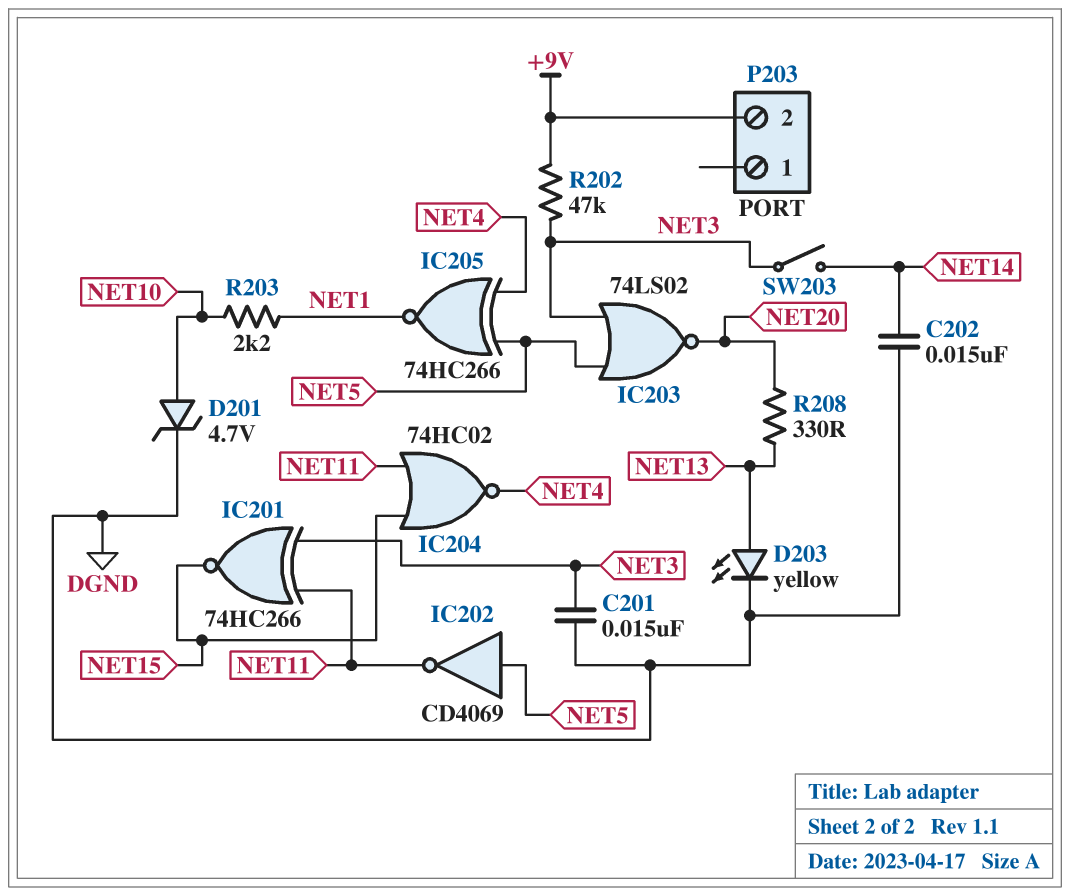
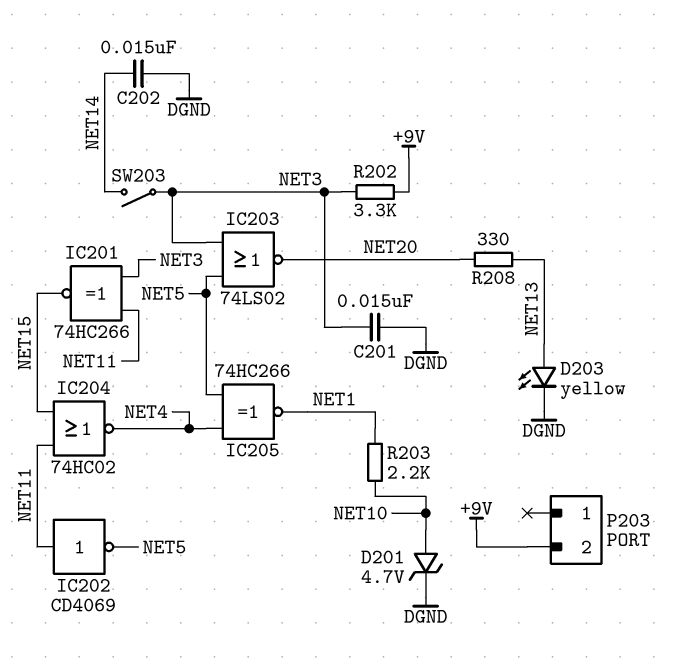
IC202: NOT CD4069 (in NET5, out NET11) -> NOT CD4069 (in NET11, out NET5)
R202: 47k (+9V, NET3) -> 3.3k (+9V, NET3)

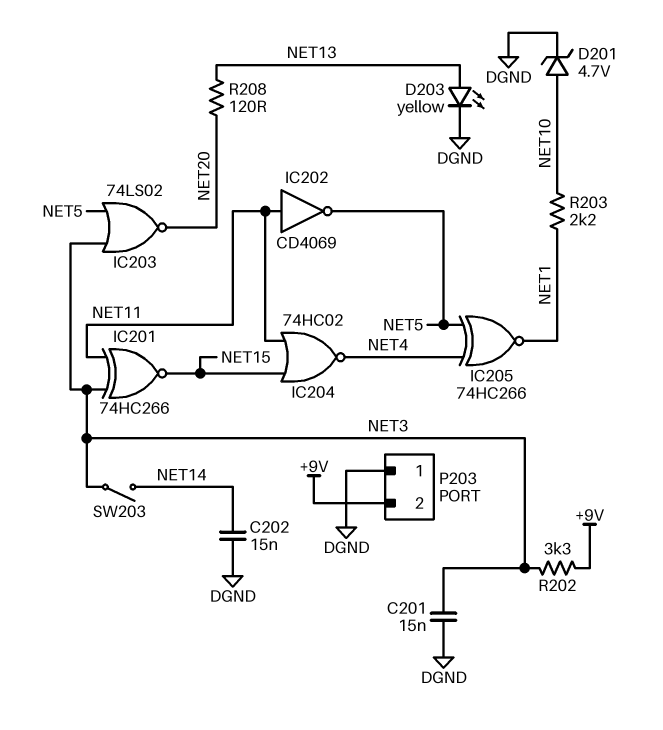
P203 pin 1: none -> DGND
R208: 330 (NET13, NET20) -> 120 (NET13, NET20)

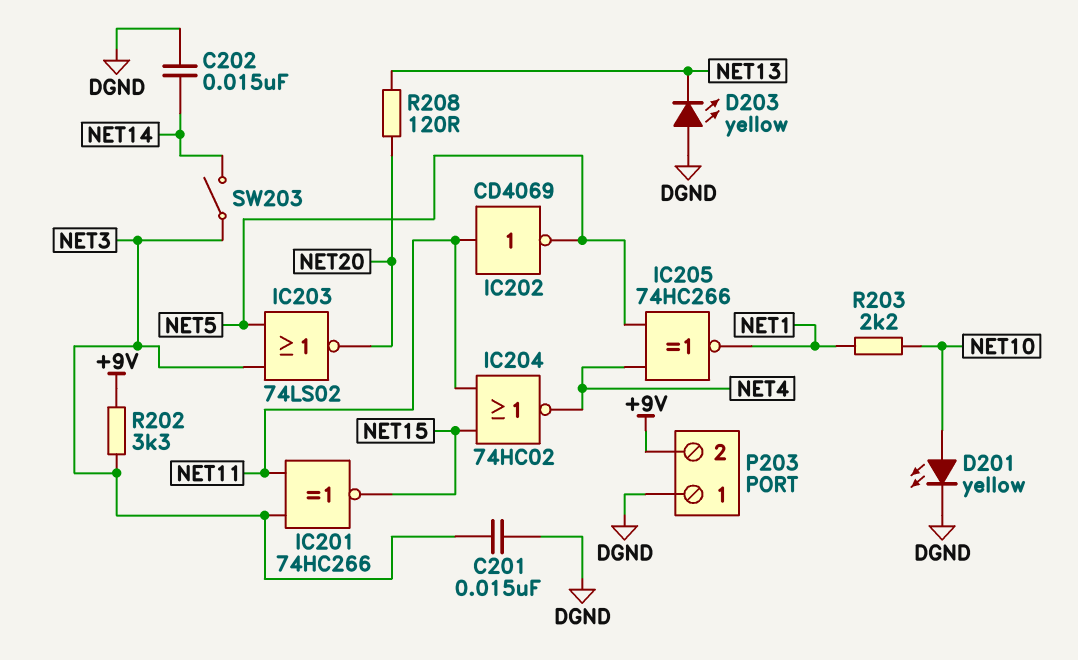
D201: zener 4.7V (A NET10, K DGND) -> LED yellow (A NET10, K DGND)
D203: LED yellow (A NET13, K DGND) -> LED yellow (A DGND, K NET13)

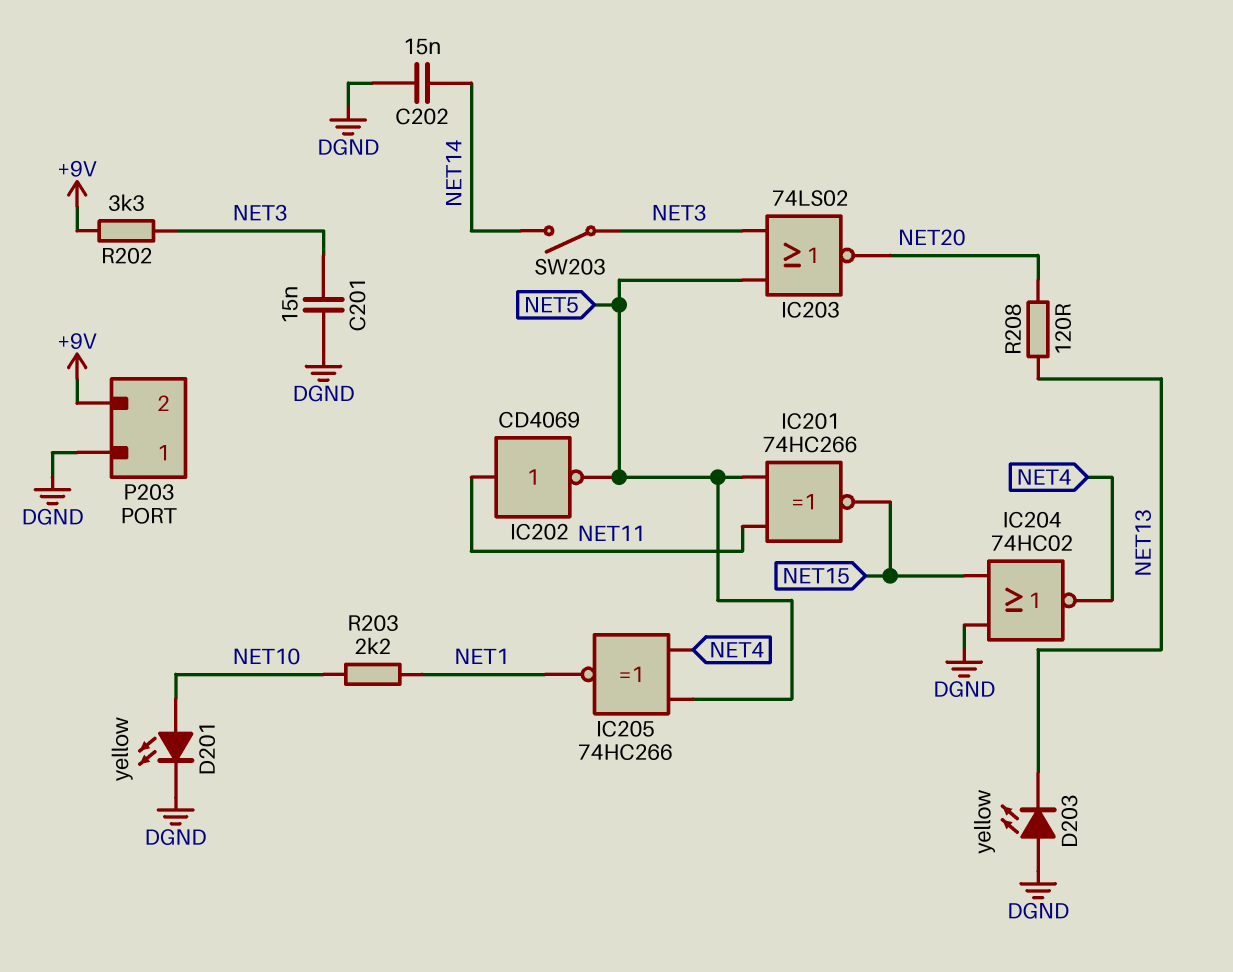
IC201: XNOR 74HC266 (in NET3, in NET11, out NET15) -> XNOR 74HC266 (in NET5, in NET11, out NET15)
IC204: NOR 74HC02 (in NET11, in NET15, out NET4) -> NOR 74HC02 (in DGND, in NET15, out NET4)

